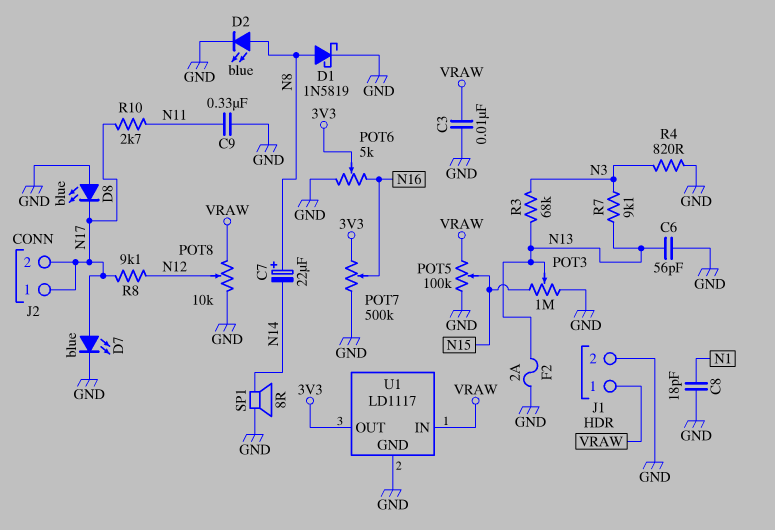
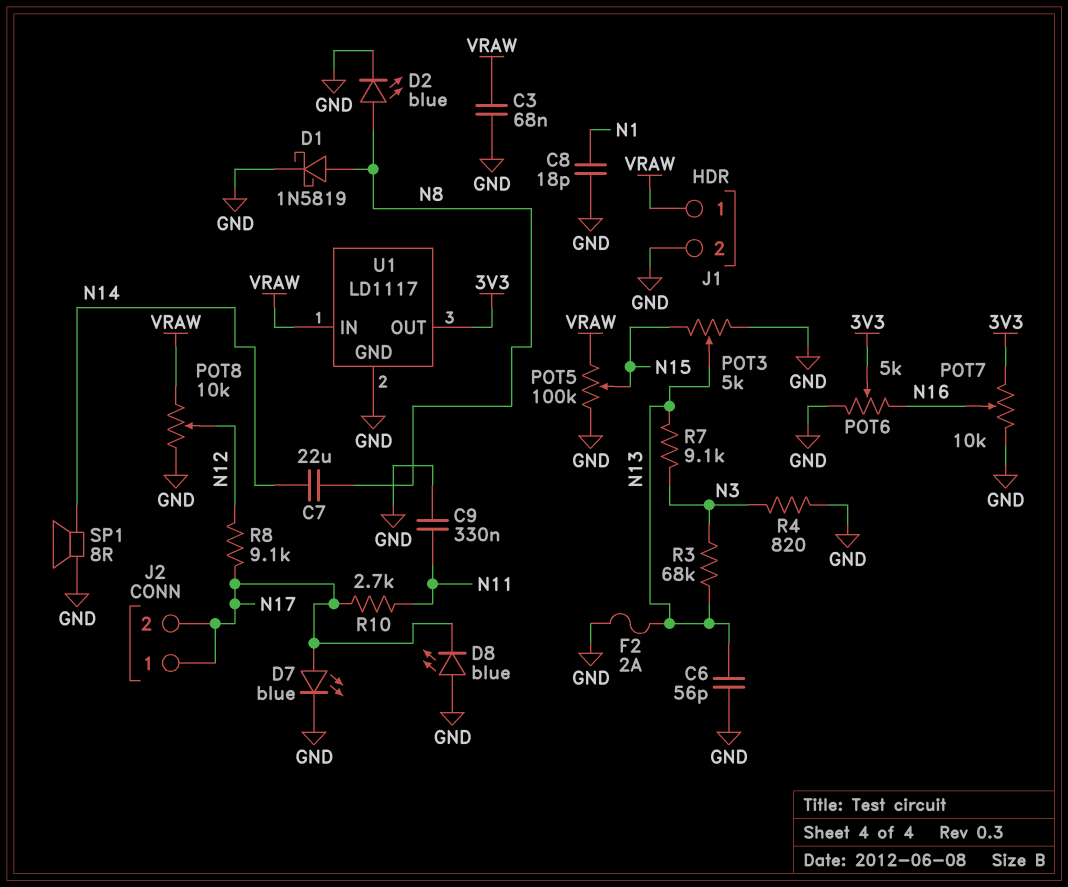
C3: 10nF (GND, VRAW) -> 68nF (GND, VRAW)
C7: 22uF (plus N8, minus N14) -> 22uF (N8, N14)
POT3: 1M (GND, N15, wiper N13) -> 5k (GND, N15, wiper N13)
POT7: 500k (3V3, GND, wiper N16) -> 10k (3V3, GND, wiper N16)

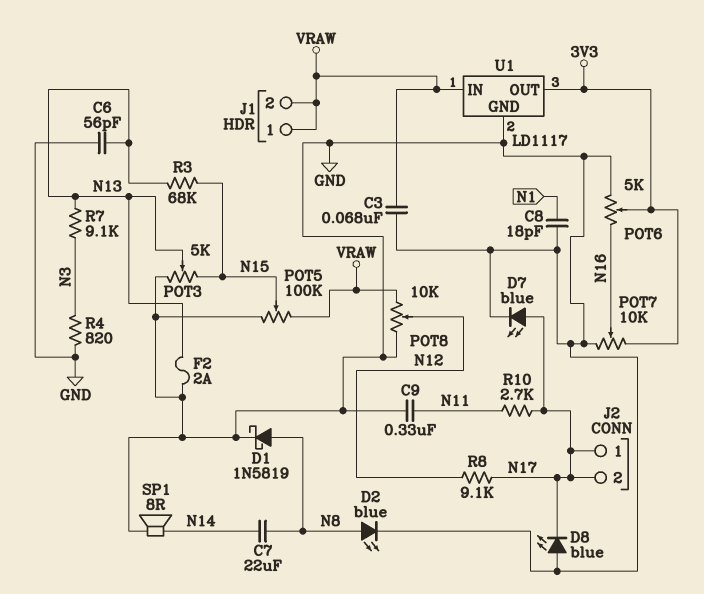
J1 pin 2: GND -> VRAW
R3: 68k (N3, N13) -> 68k (N13, N15)

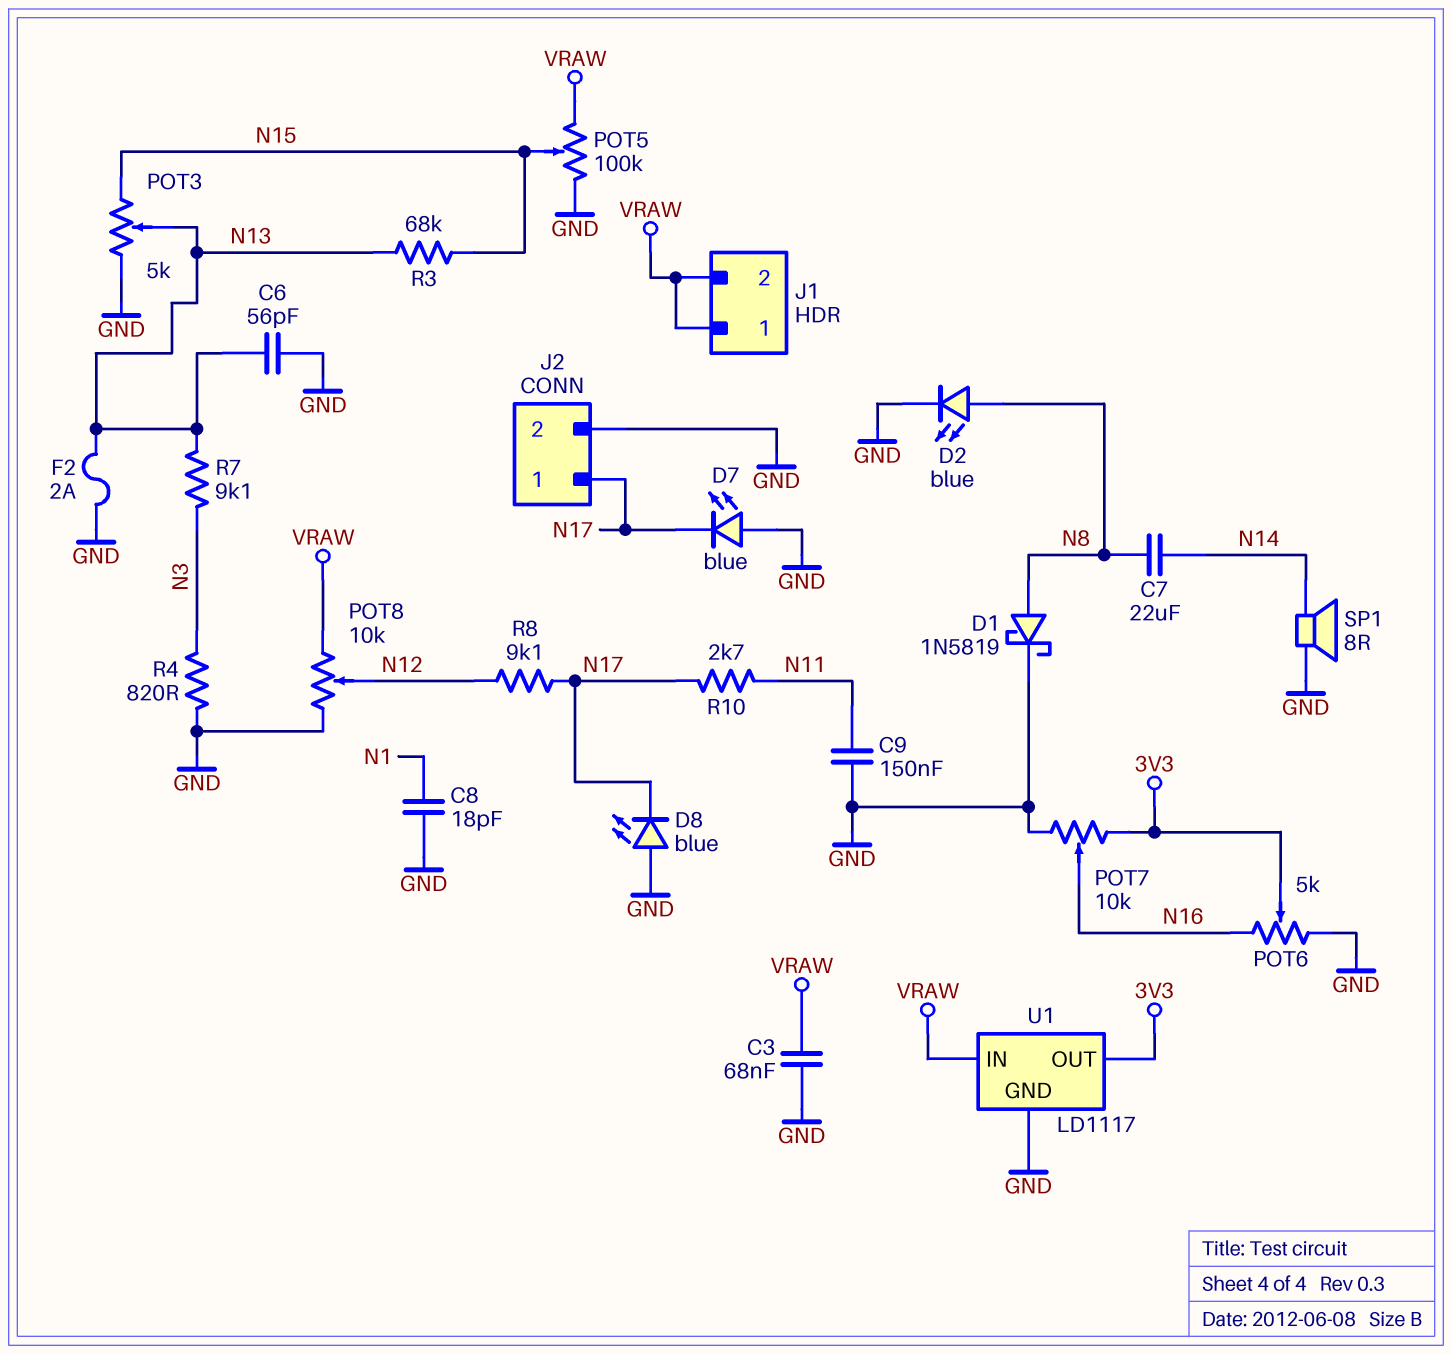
C9: 330nF (GND, N11) -> 150nF (GND, N11)
D7: LED blue (A N17, K GND) -> LED blue (A GND, K N17)
J2 pin 2: N17 -> GND

